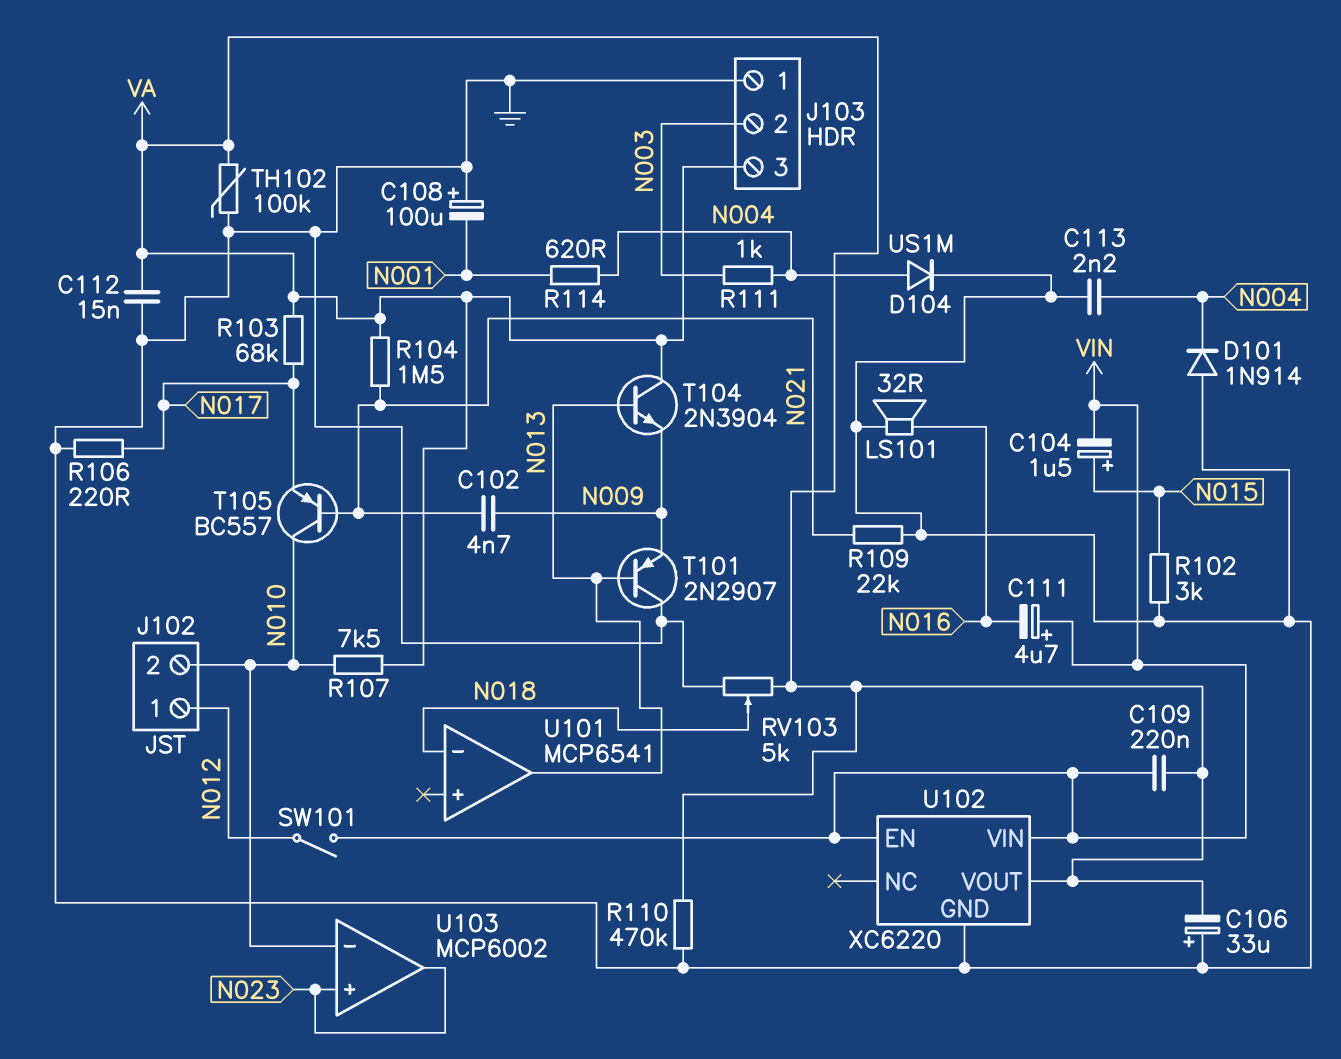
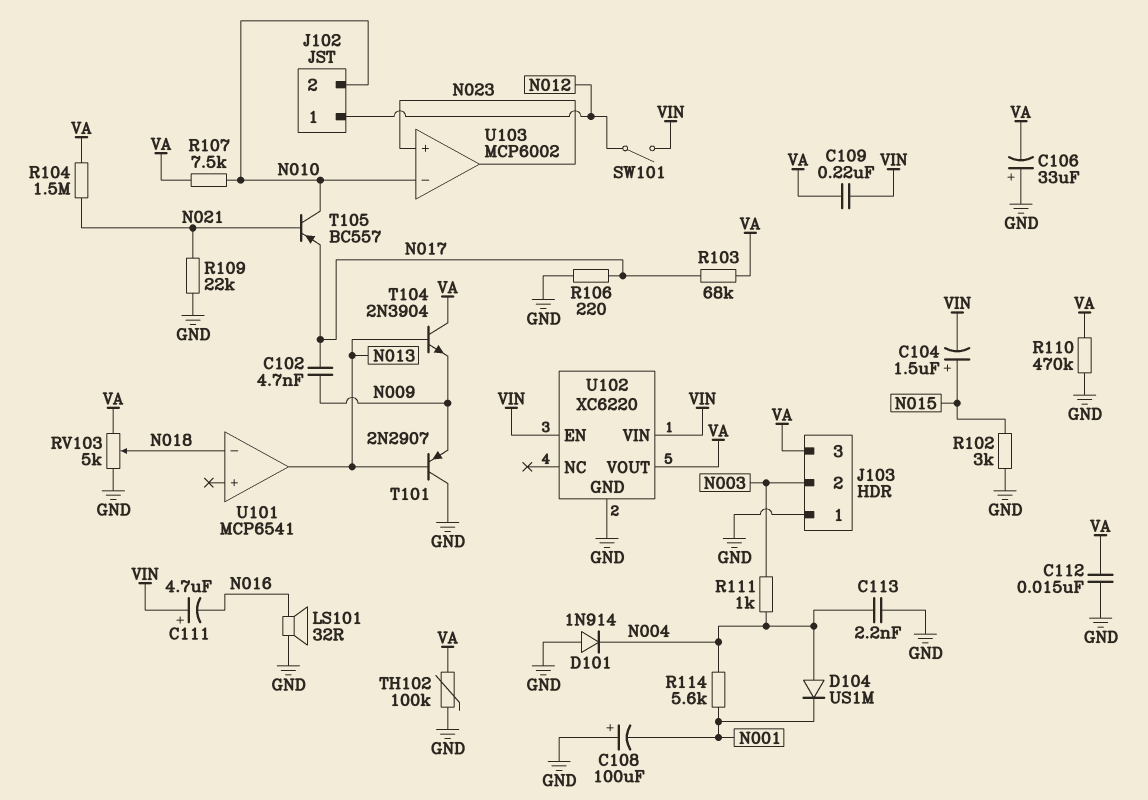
C102: 4.7nF (N009, N021) -> 4.7nF (N009, N017)
D104: diode US1M (A N004, K GND) -> diode US1M (A N004, K N001)
R114: 620 (N001, N004) -> 5.6k (N001, N004)

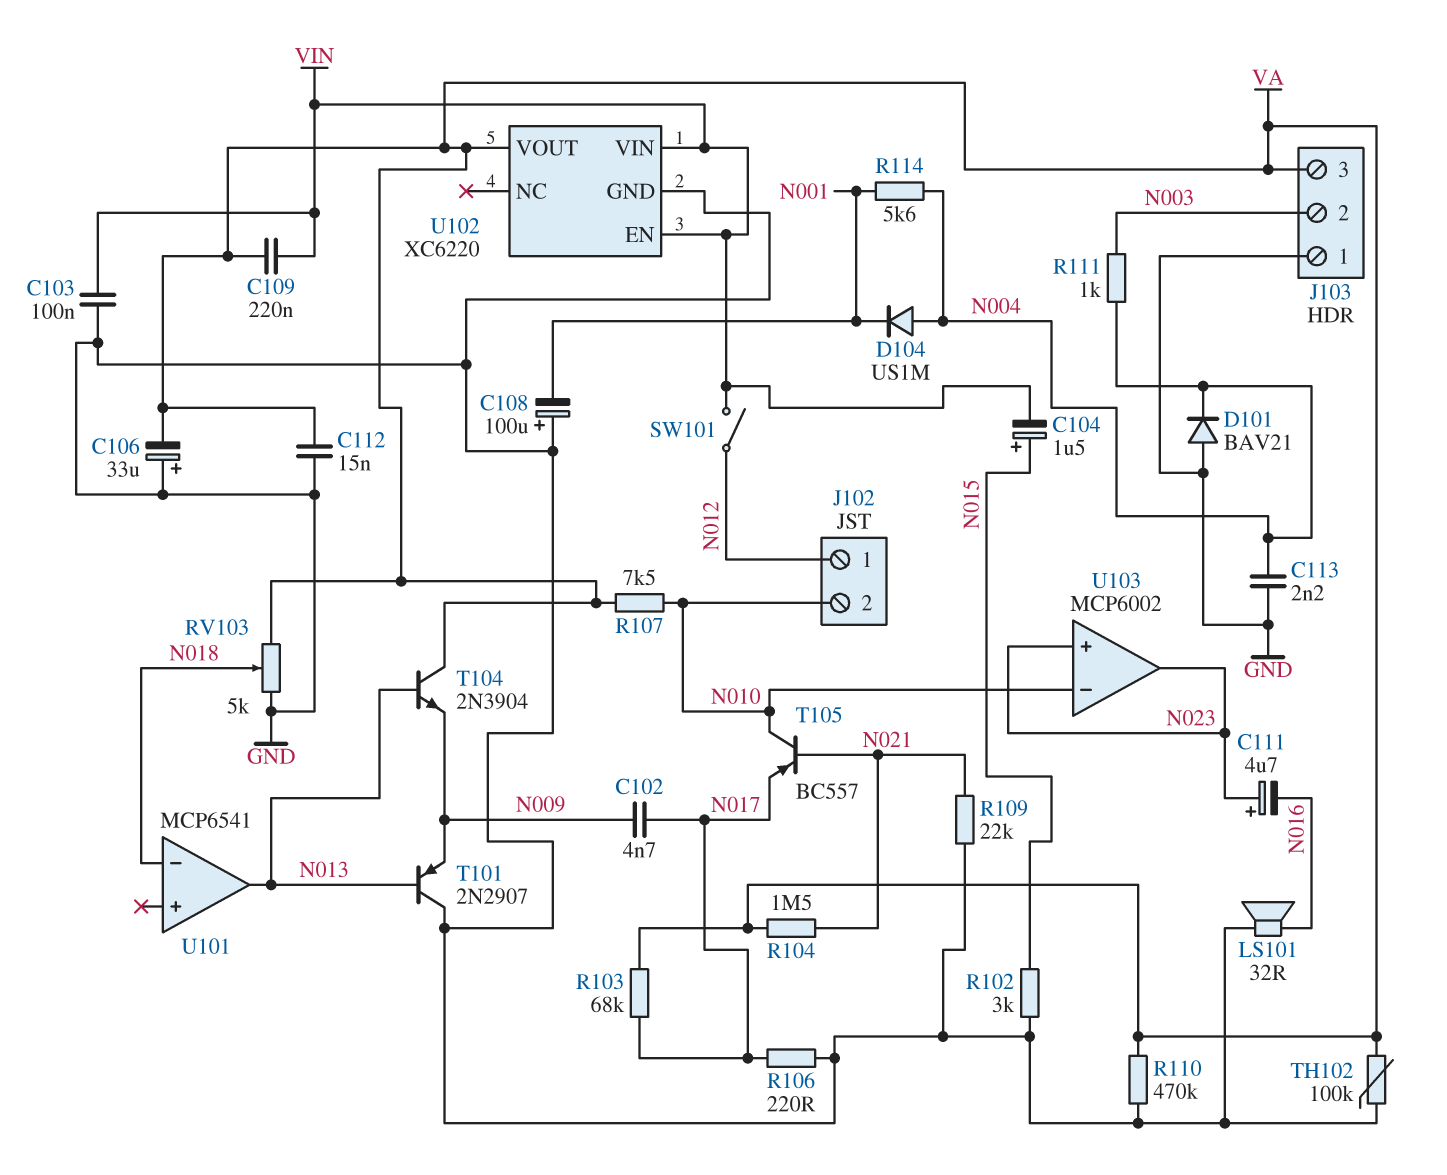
C103: none -> 100nF (GND, VIN)
C111: 4.7uF (plus VIN, minus N016) -> 4.7uF (plus N023, minus N016)
D101: diode 1N914 (A GND, K N004) -> diode BAV21 (A GND, K N004)

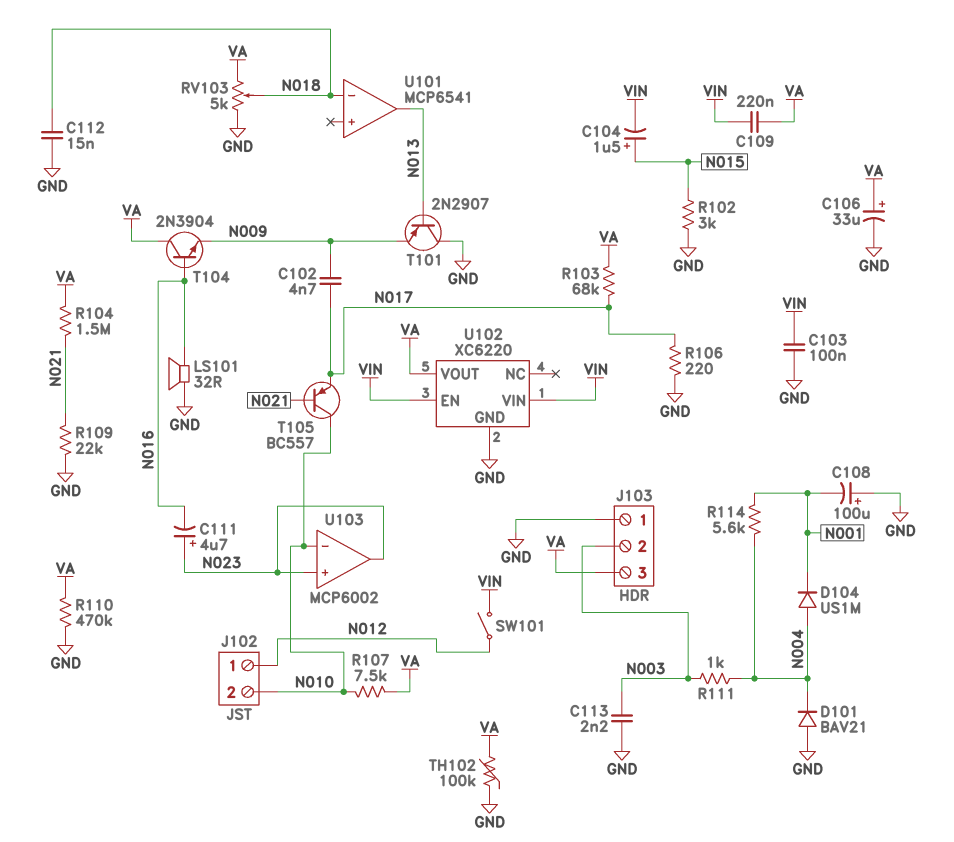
C106: 33uF (plus GND, minus VA) -> 33uF (plus VA, minus GND)
C112: 15nF (GND, VA) -> 15nF (GND, N018)
C113: 2.2nF (GND, N004) -> 2.2nF (GND, N003)
T104: NPN 2N3904 (B N013, C VA, E N009) -> NPN 2N3904 (B N016, C VA, E N009)

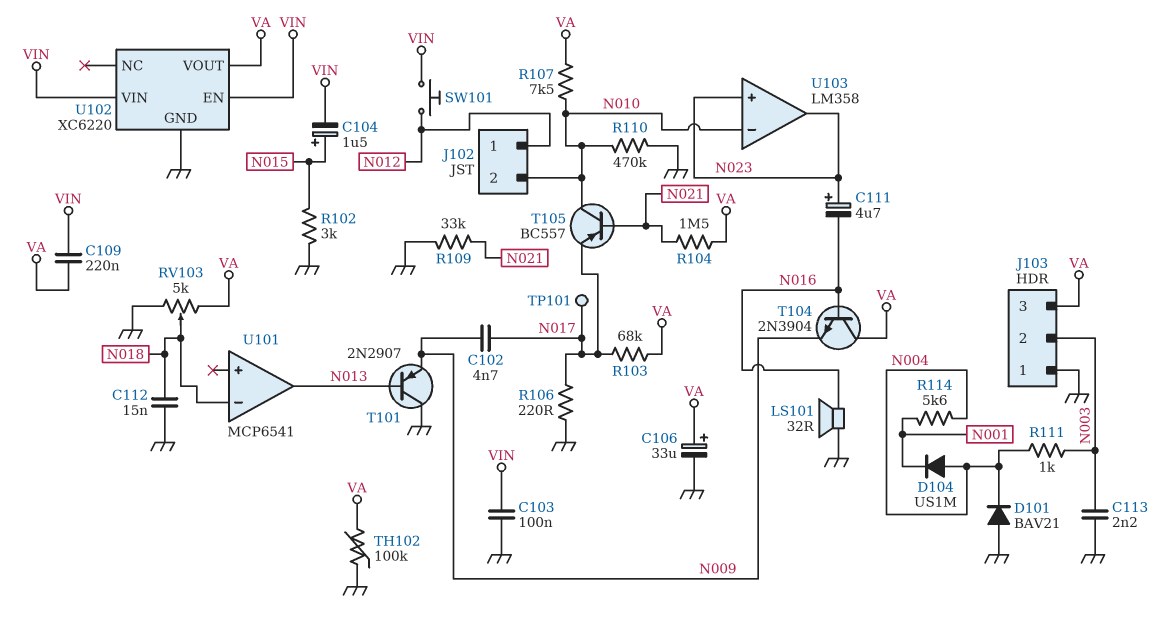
C108: 100uF (plus GND, minus N001) -> none
R109: 22k (GND, N021) -> 33k (GND, N021)
R110: 470k (GND, VA) -> 470k (GND, N010)
SW101: switch (N012, VIN) -> button (N012, VIN)
TP101: none -> test point (N017)
U103: MCP6002 -> LM358

